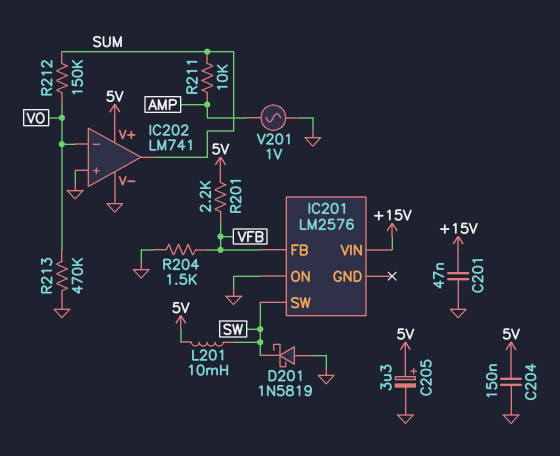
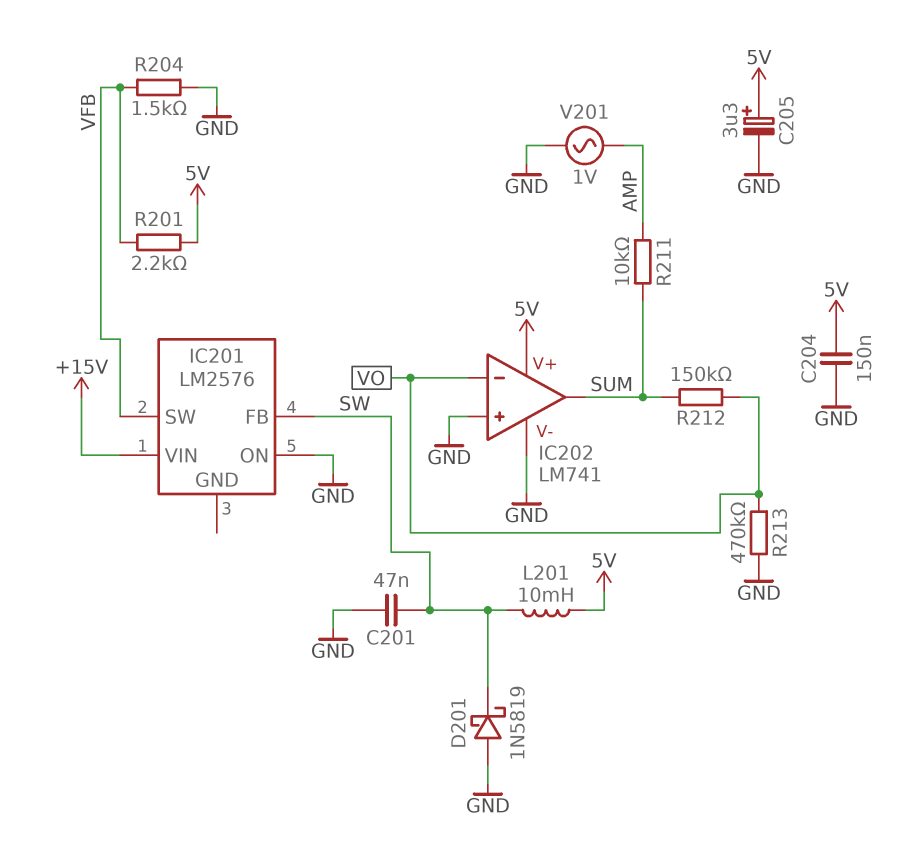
C201: 47nF (+15V, GND) -> 47nF (GND, SW)
IC201 pin FB: VFB -> SW
IC201 pin SW: SW -> VFB

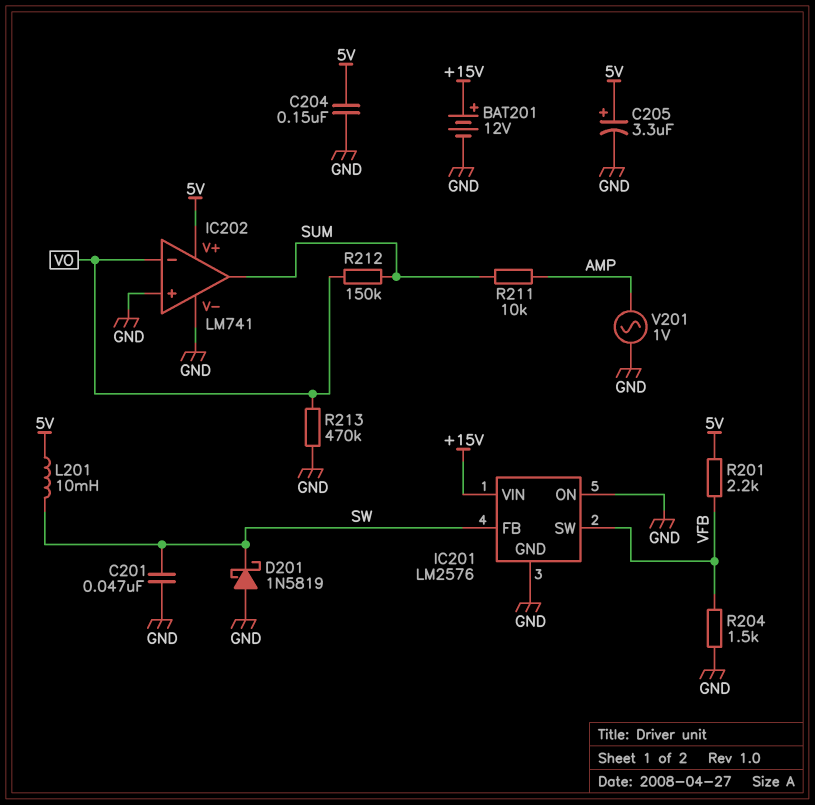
BAT201: none -> 12V (plus +15V, minus GND)
IC201 pin GND: none -> GND

